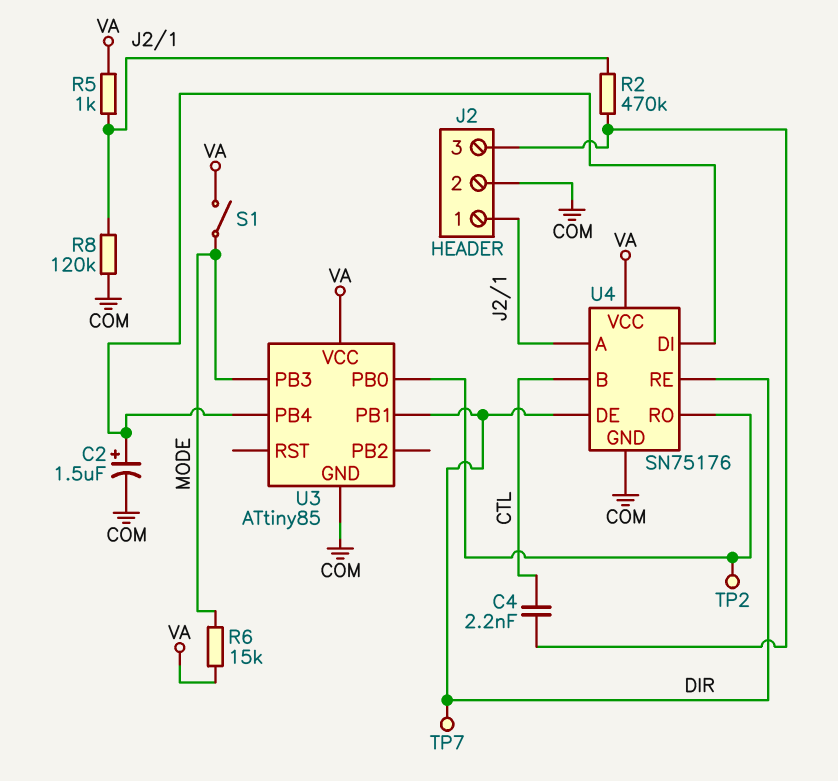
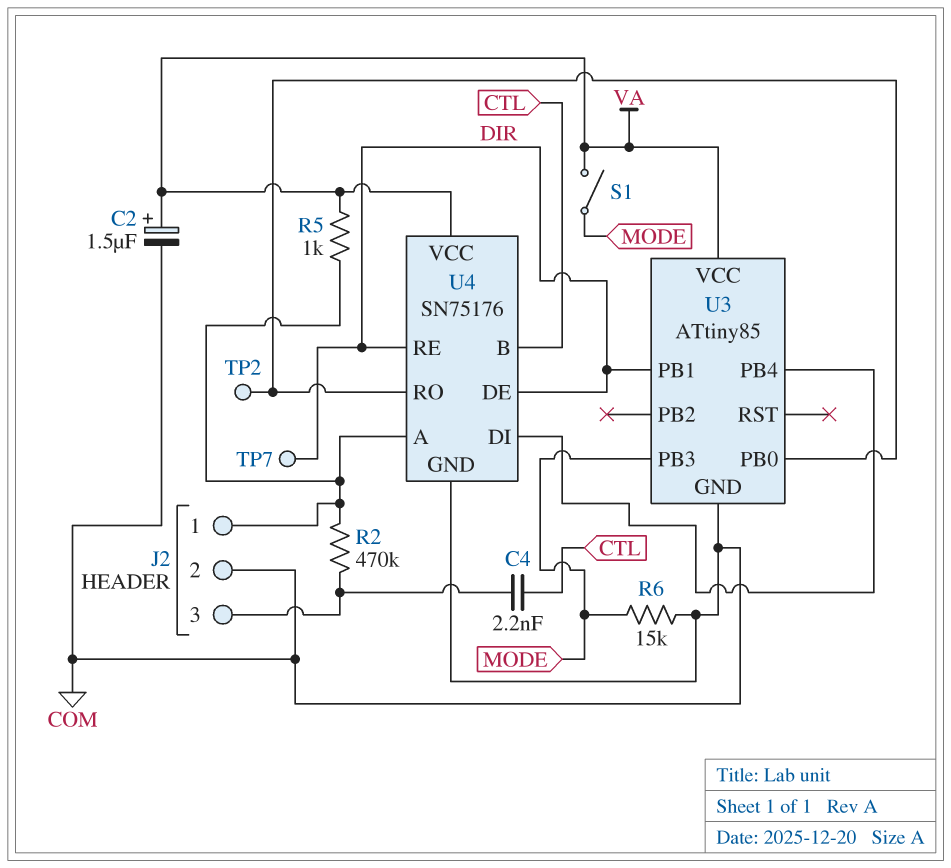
C2: 1.5uF (plus U3/PB4, minus COM) -> 1.5uF (plus VA, minus COM)
R6: 15k (MODE, VA) -> 15k (COM, MODE)
R8: 120k (COM, J2/1) -> none

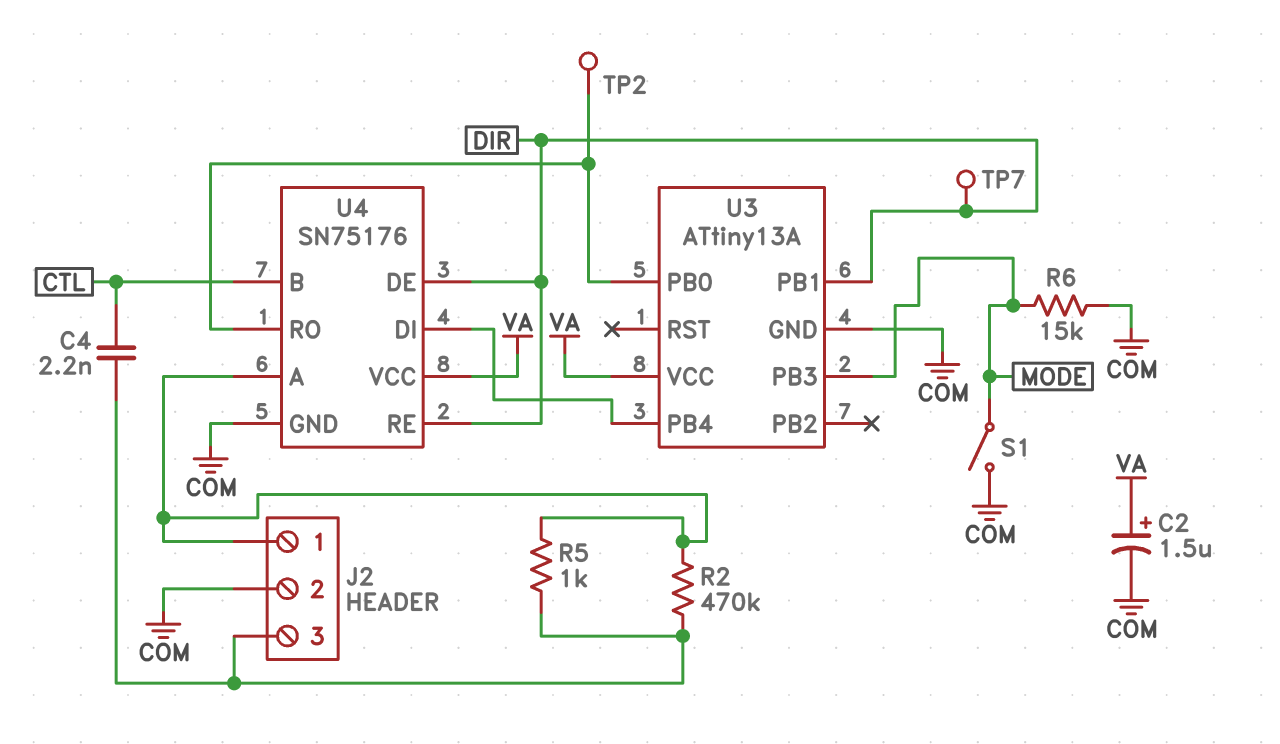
R5: 1k (J2/1, VA) -> 1k (J2/1, J2/3)
S1: switch (MODE, VA) -> switch (COM, MODE)
U3: ATtiny85 -> ATtiny13A

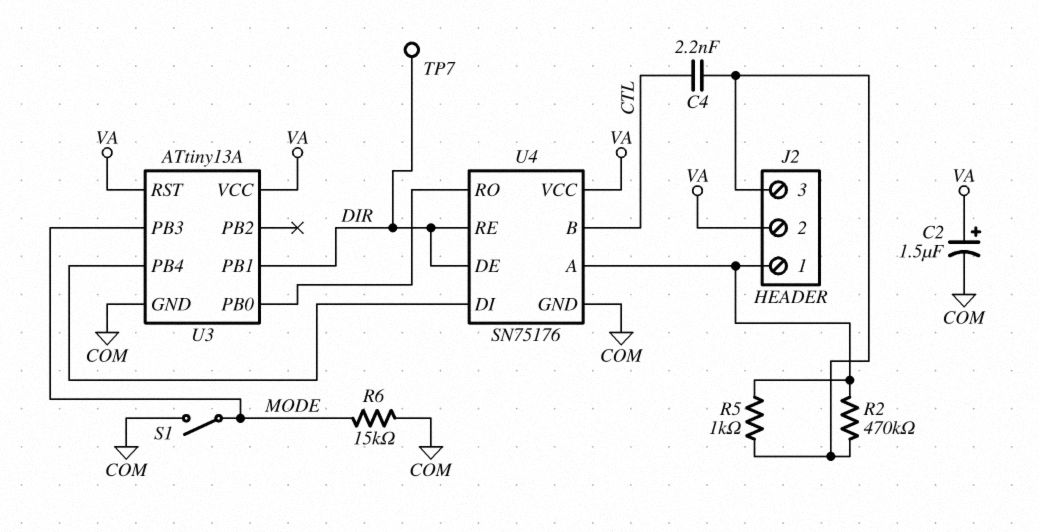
J2 pin 2: COM -> VA
TP2: test point (U3/PB0) -> none
U3 pin RST: none -> VA

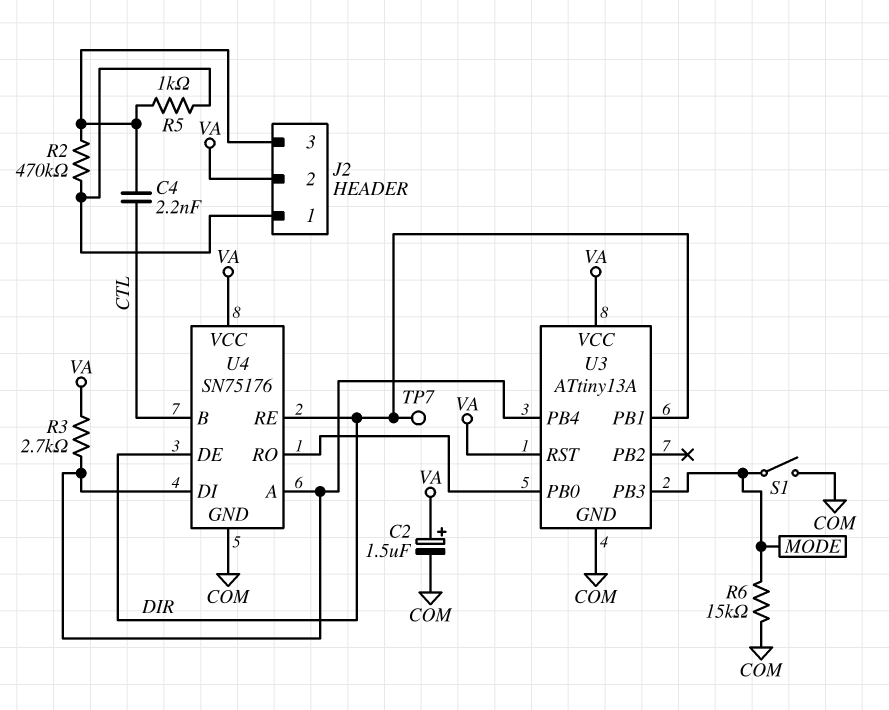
R3: none -> 2.7k (U3/PB4, VA)
U4 pin A: J2/1 -> U3/PB4

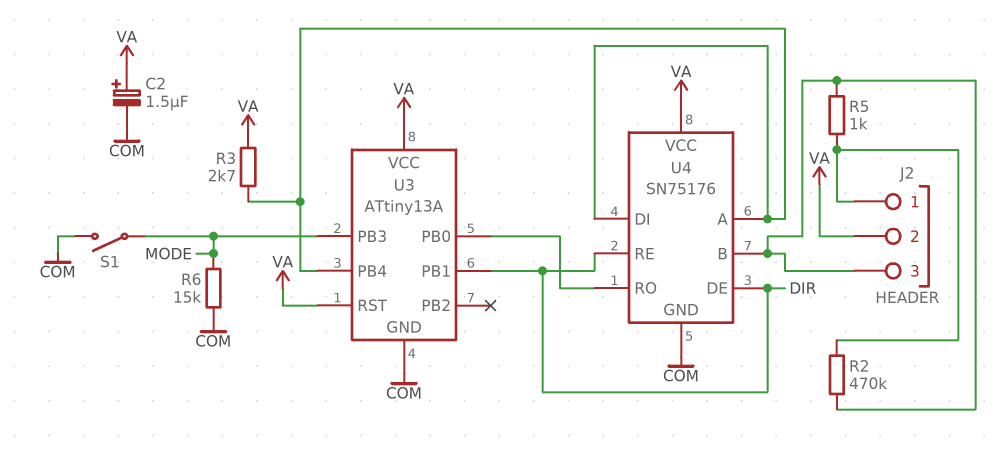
C4: 2.2nF (CTL, J2/3) -> none
TP7: test point (DIR) -> none
U4 pin B: CTL -> J2/3

